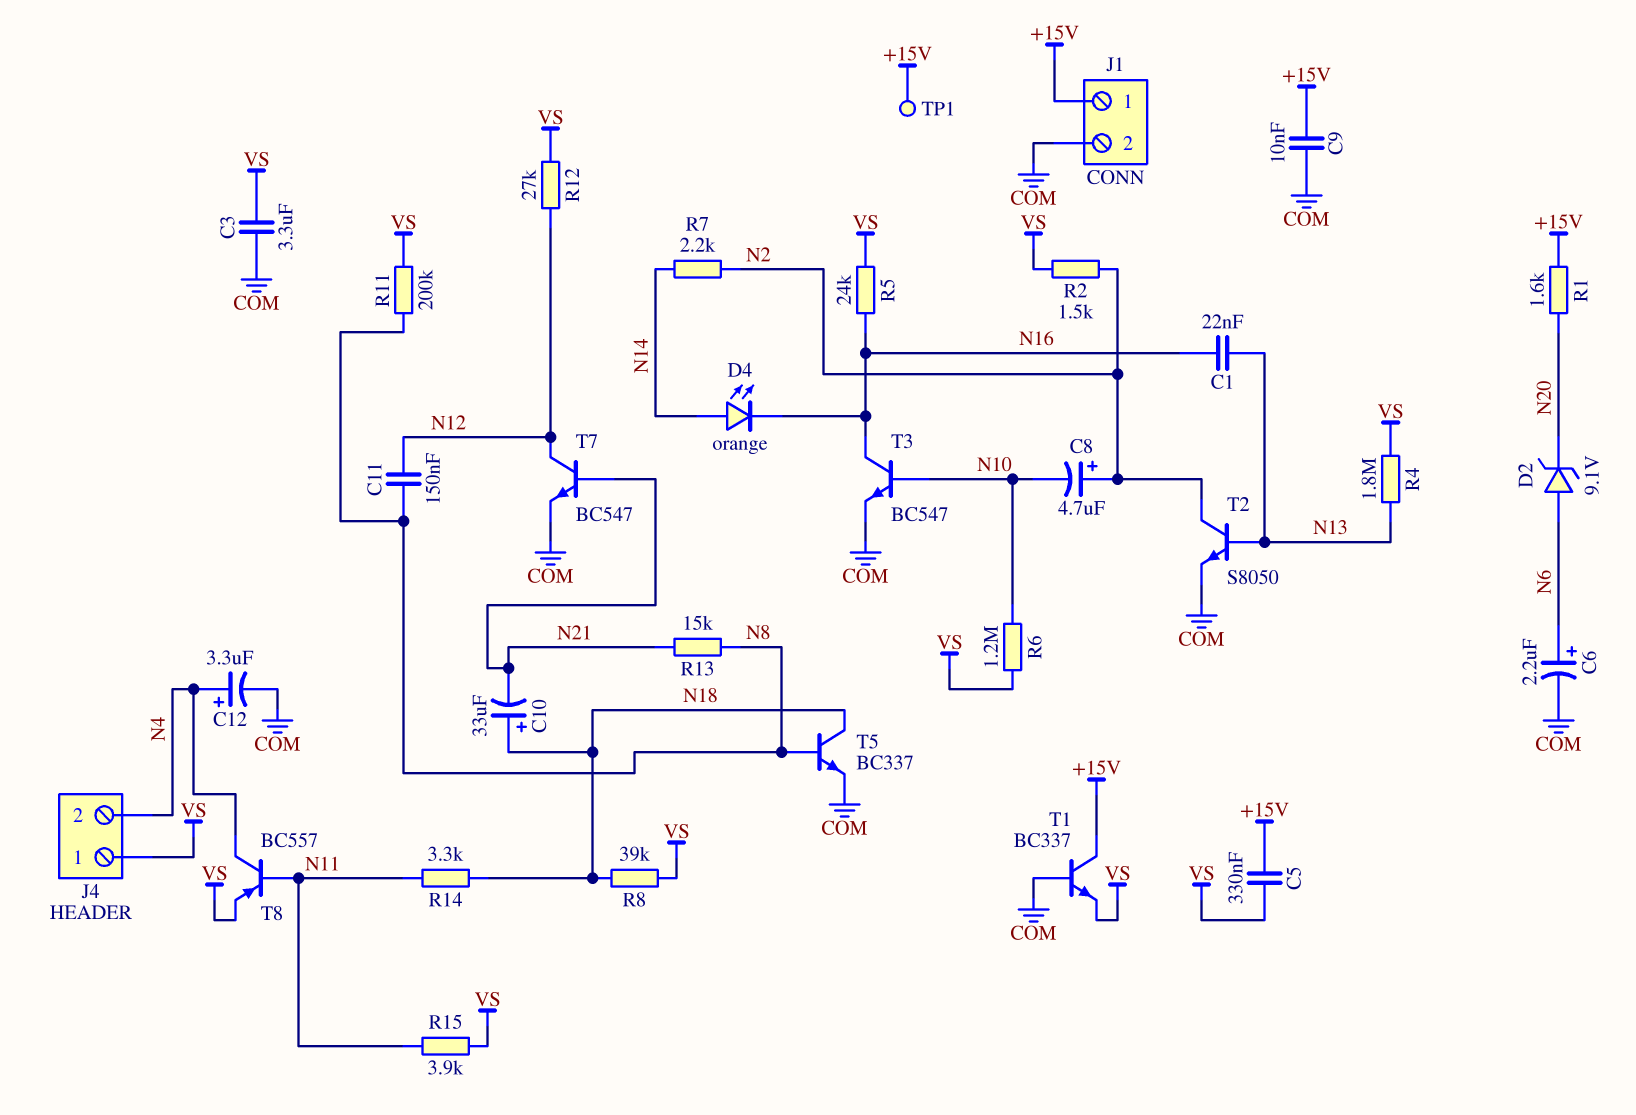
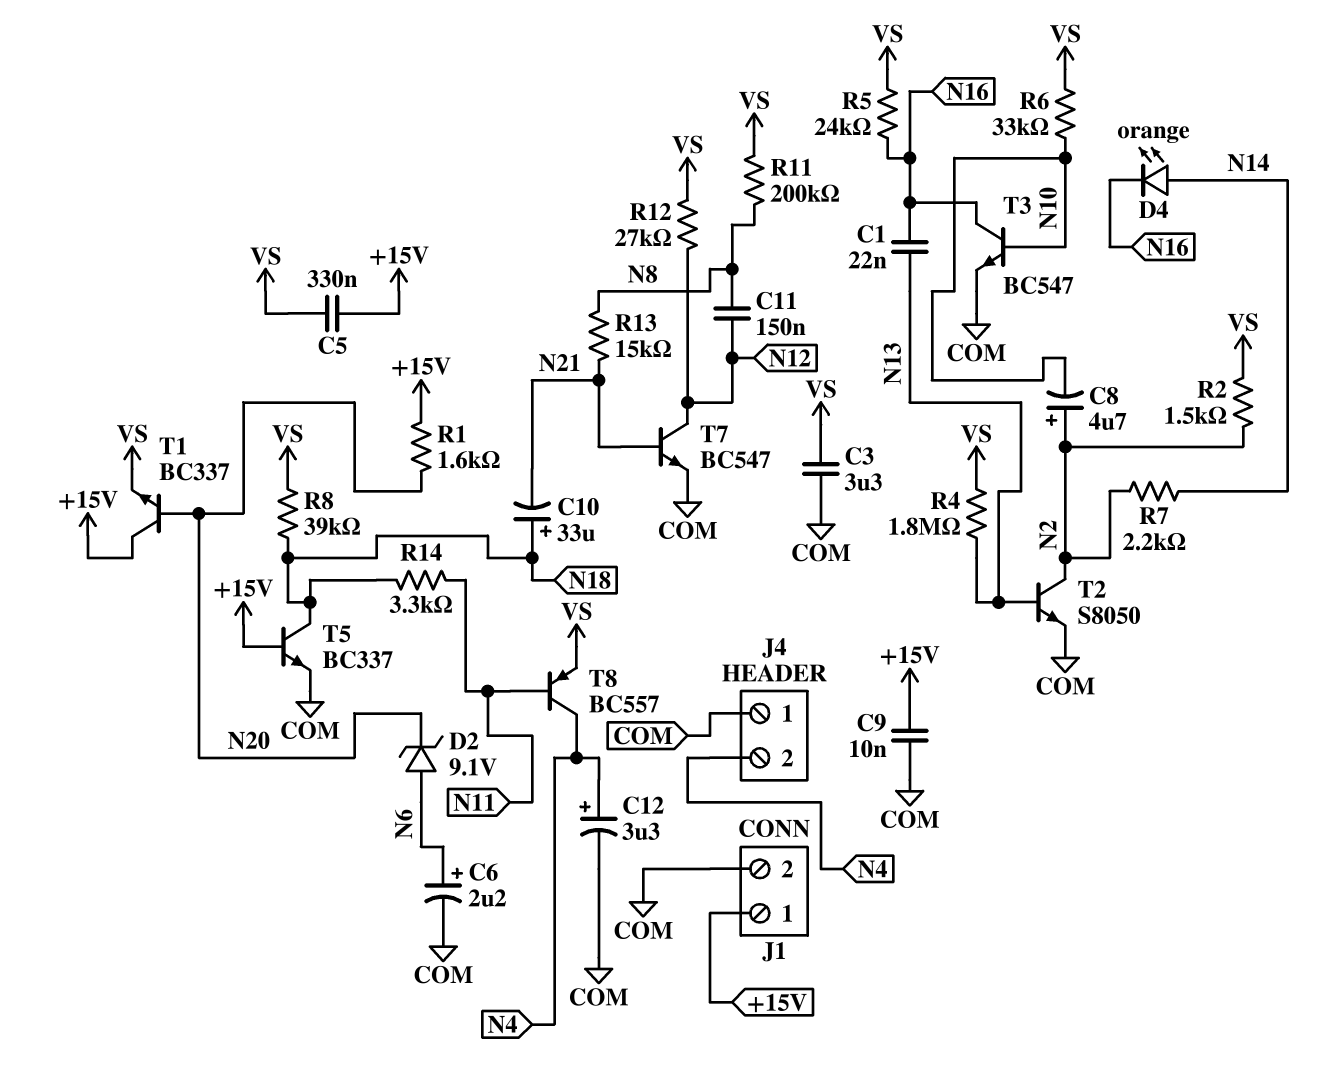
J4 pin 1: VS -> COM
R6: 1.2M (N10, VS) -> 33k (N10, VS)
R15: 3.9k (N11, VS) -> none
T1: NPN BC337 (B COM, C +15V, E VS) -> NPN BC337 (B N20, C +15V, E VS)
T5: NPN BC337 (B N8, C N18, E COM) -> NPN BC337 (B +15V, C N18, E COM)
TP1: test point (+15V) -> none

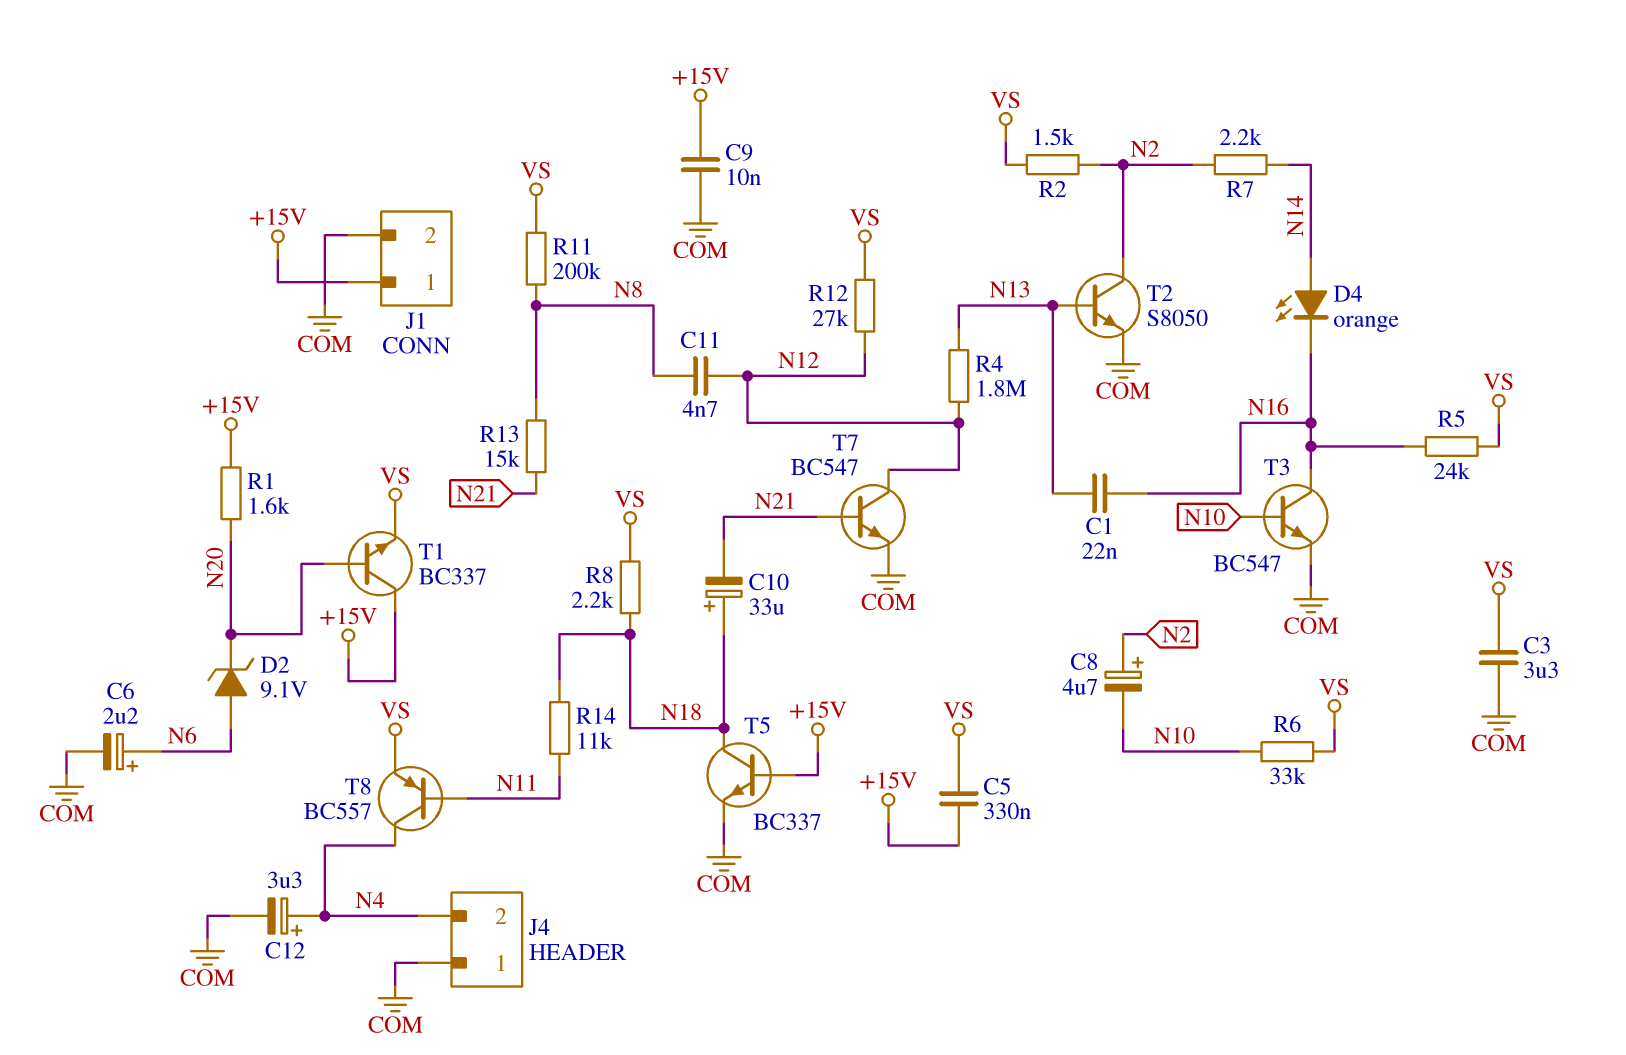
C11: 150nF (N8, N12) -> 4.7nF (N8, N12)
R4: 1.8M (N13, VS) -> 1.8M (N12, N13)
R8: 39k (N18, VS) -> 2.2k (N18, VS)
R14: 3.3k (N11, N18) -> 11k (N11, N18)

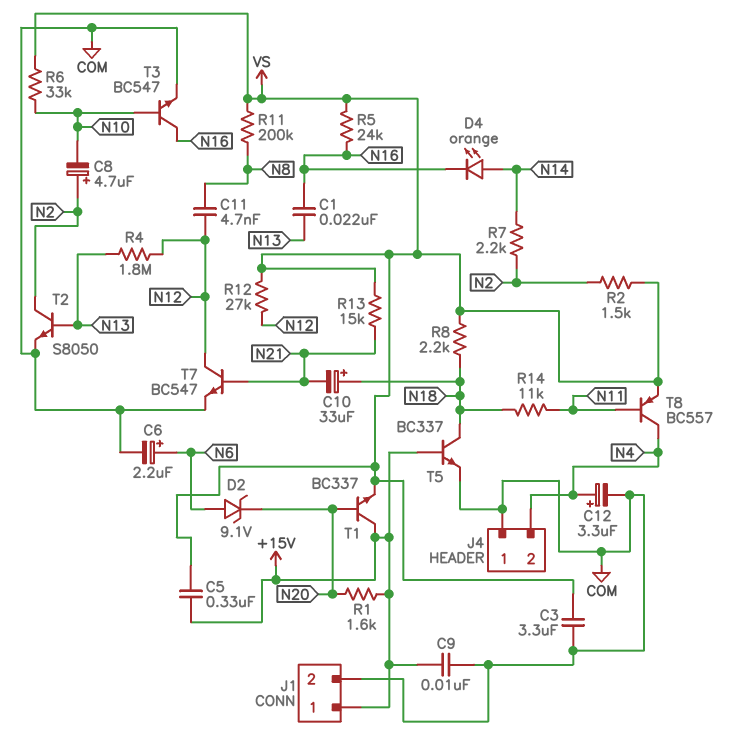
R13: 15k (N8, N21) -> 15k (N21, VS)

